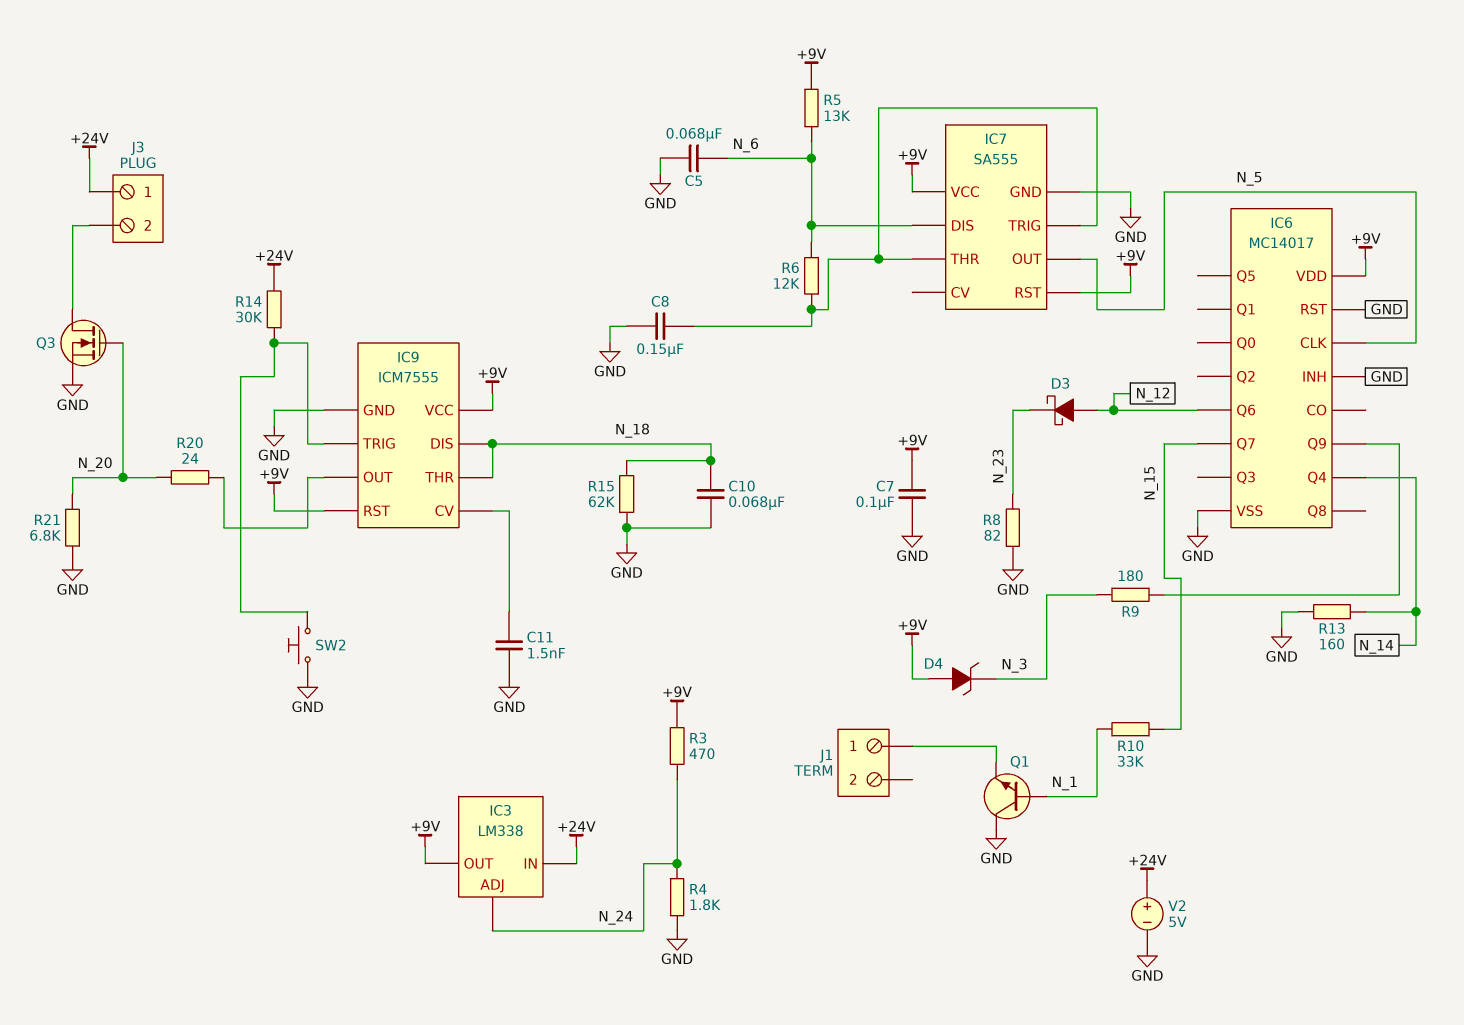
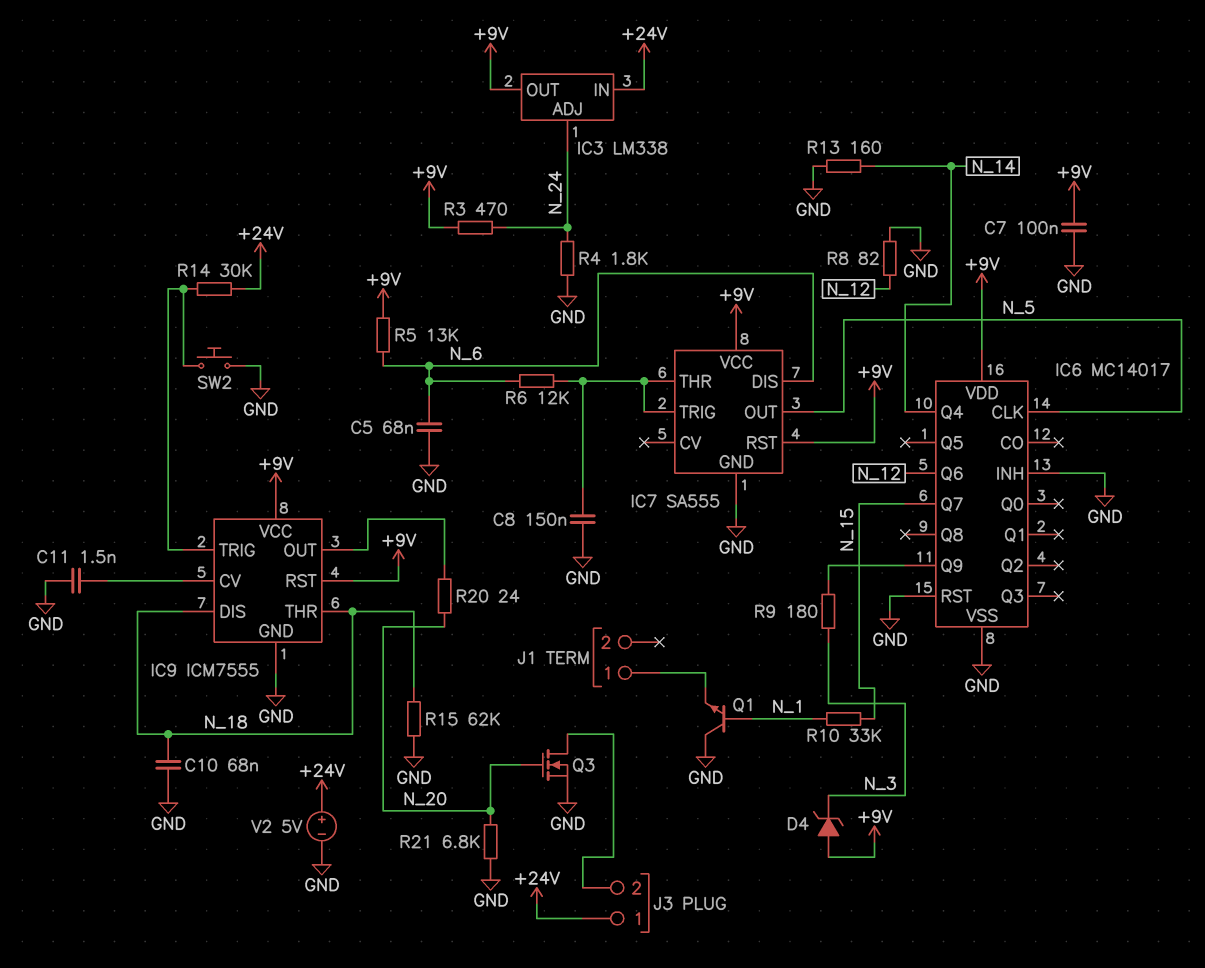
D3: schottky (A N_12, K N_23) -> none
R8: 82 (GND, N_23) -> 82 (GND, N_12)

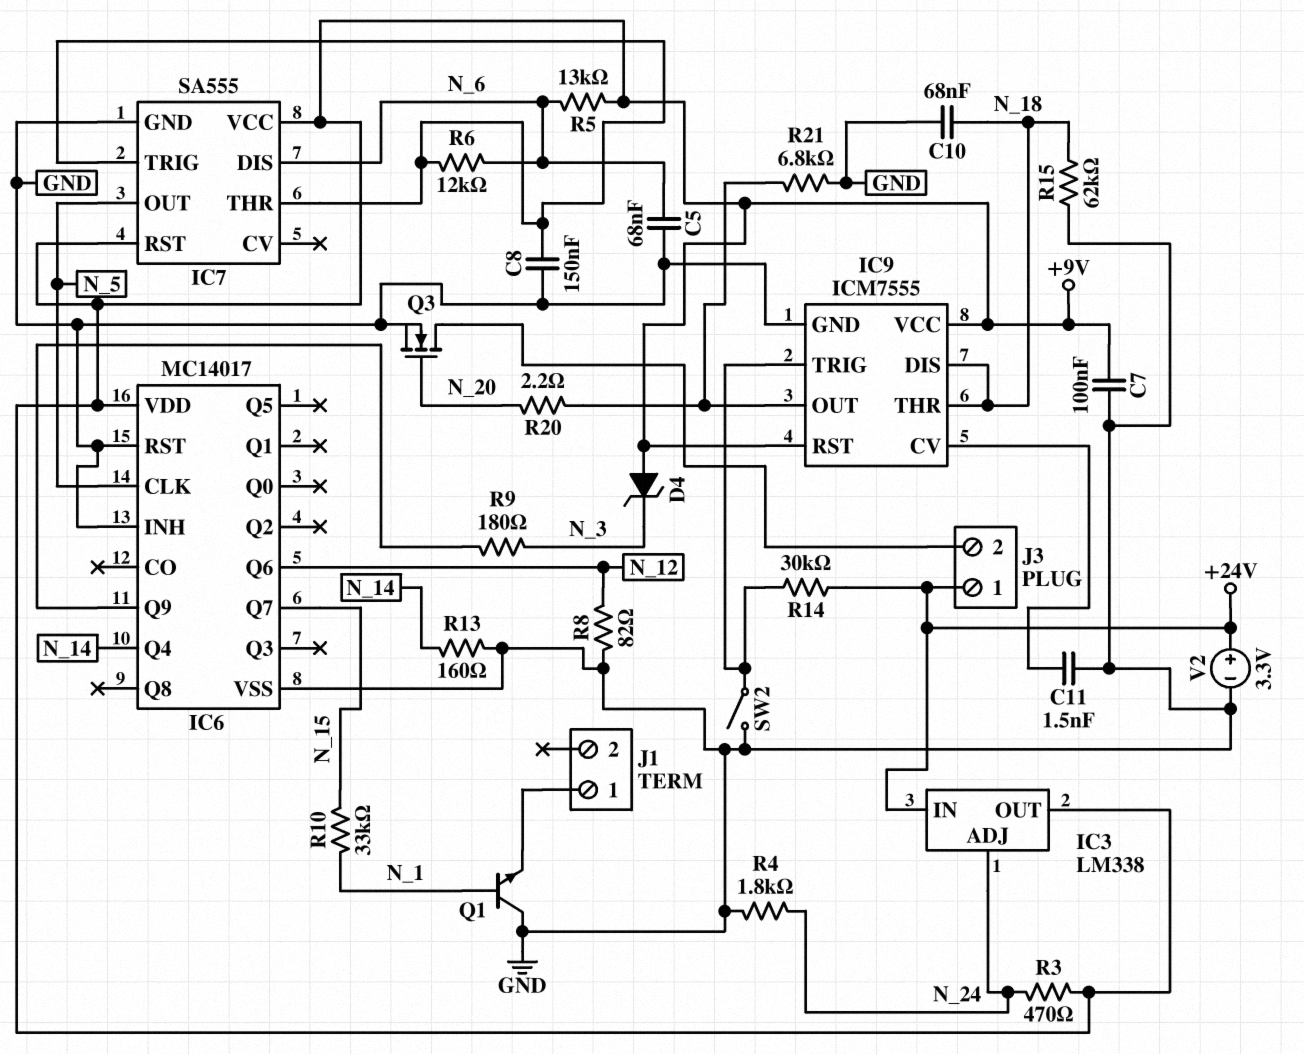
R20: 24 (IC9/OUT, N_20) -> 2.2 (IC9/OUT, N_20)
R21: 6.8k (GND, N_20) -> 6.8k (GND, IC9/OUT)
SW2: button (GND, IC9/TRIG) -> switch (GND, IC9/TRIG)
V2: 5V (plus +24V, minus GND) -> 3.3V (plus +24V, minus GND)

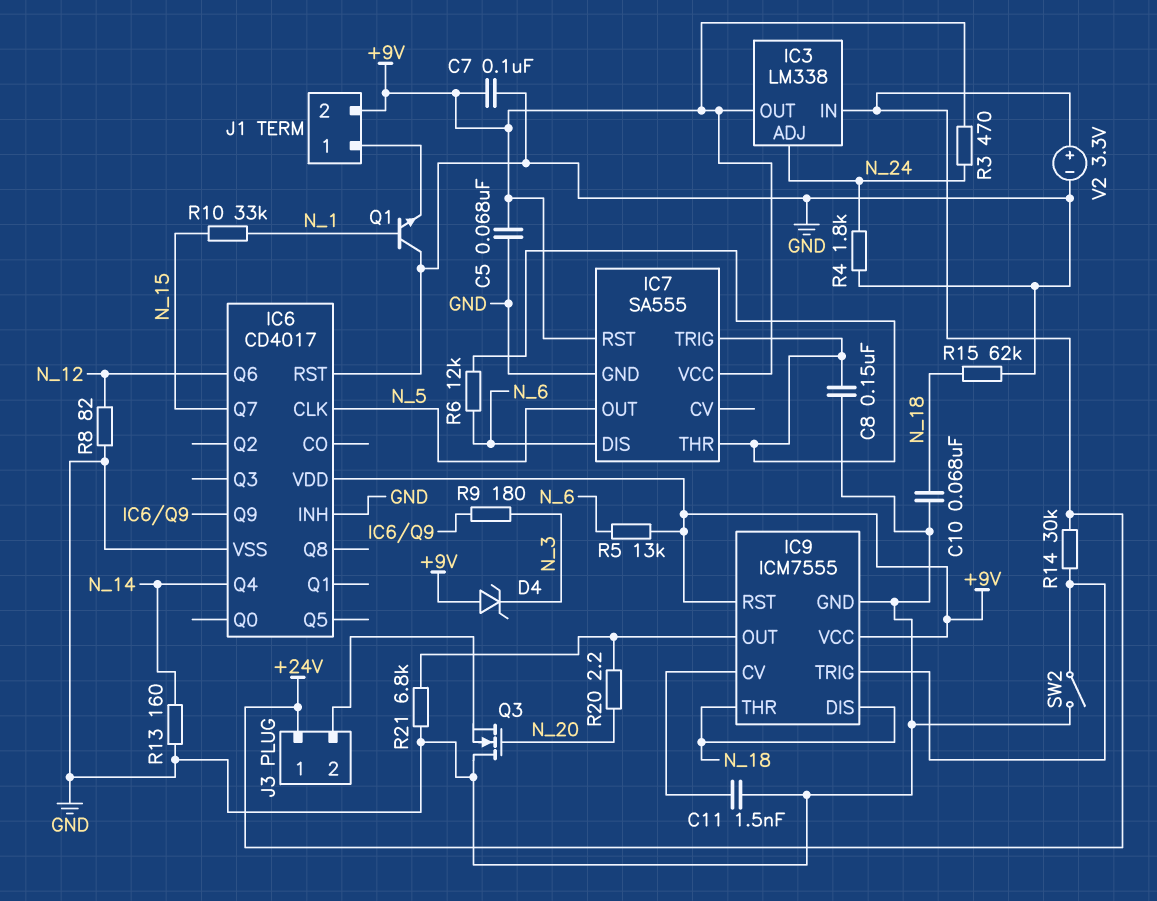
C5: 68nF (GND, N_6) -> 68nF (+9V, GND)
IC6: MC14017 -> CD4017
J1 pin 2: none -> +9V
Q3: NMOS (G N_20, D J3/2, S GND) -> NMOS (G N_20, D GND, S J3/2)

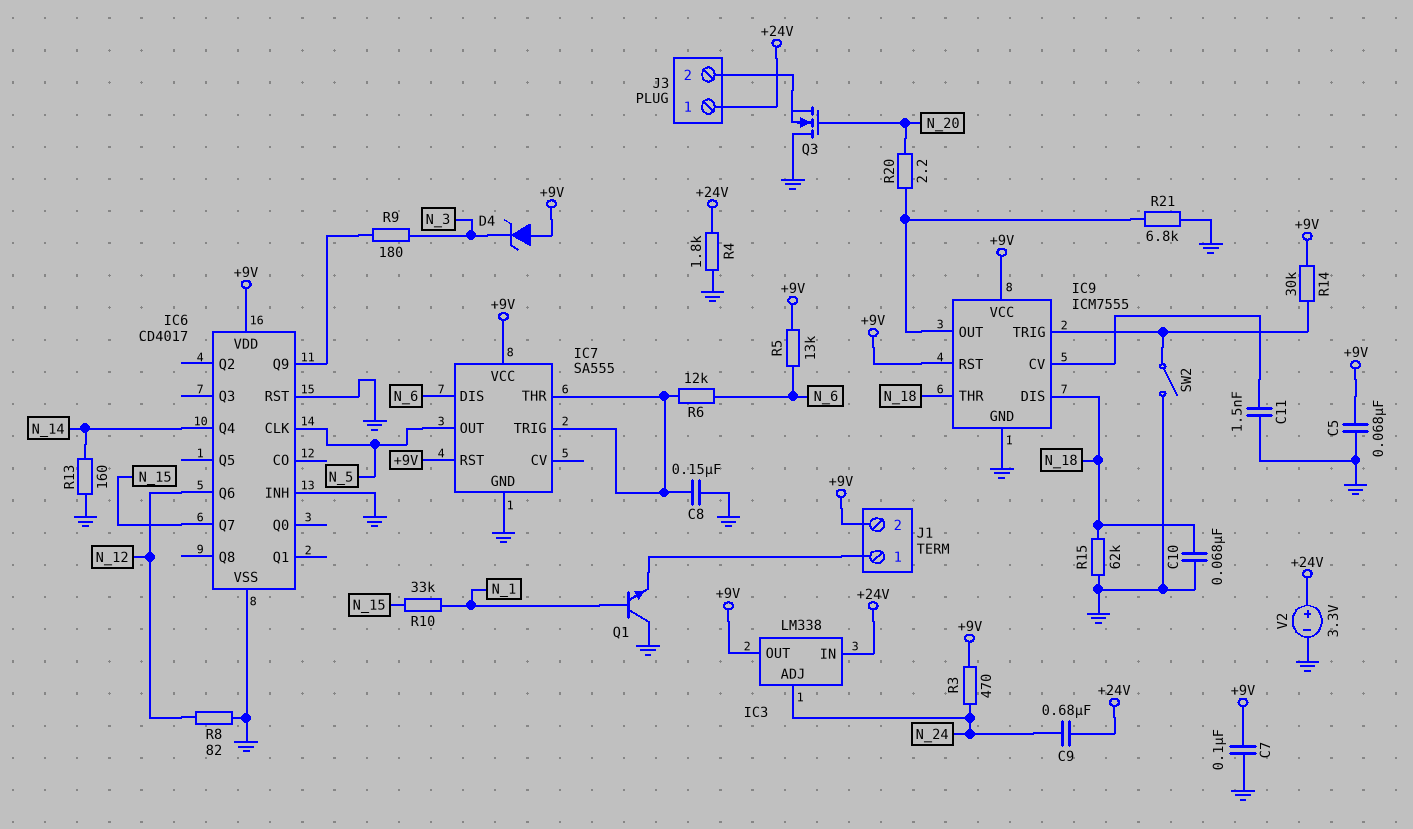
C9: none -> 680nF (+24V, N_24)
R4: 1.8k (GND, N_24) -> 1.8k (+24V, GND)
R14: 30k (+24V, IC9/TRIG) -> 30k (+9V, IC9/TRIG)

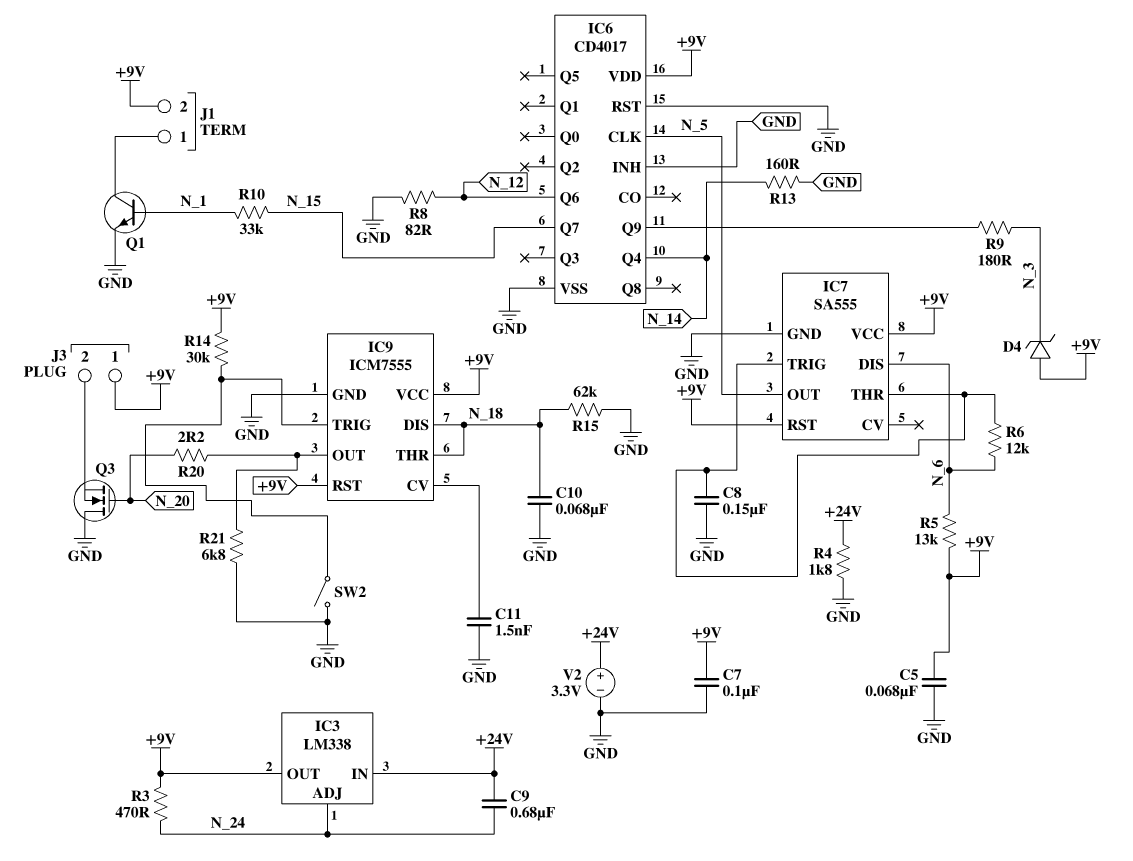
J3 pin 1: +24V -> +9V
Q1: NPN (B N_1, C GND, E J1/1) -> NPN (B N_1, C J1/1, E GND)

